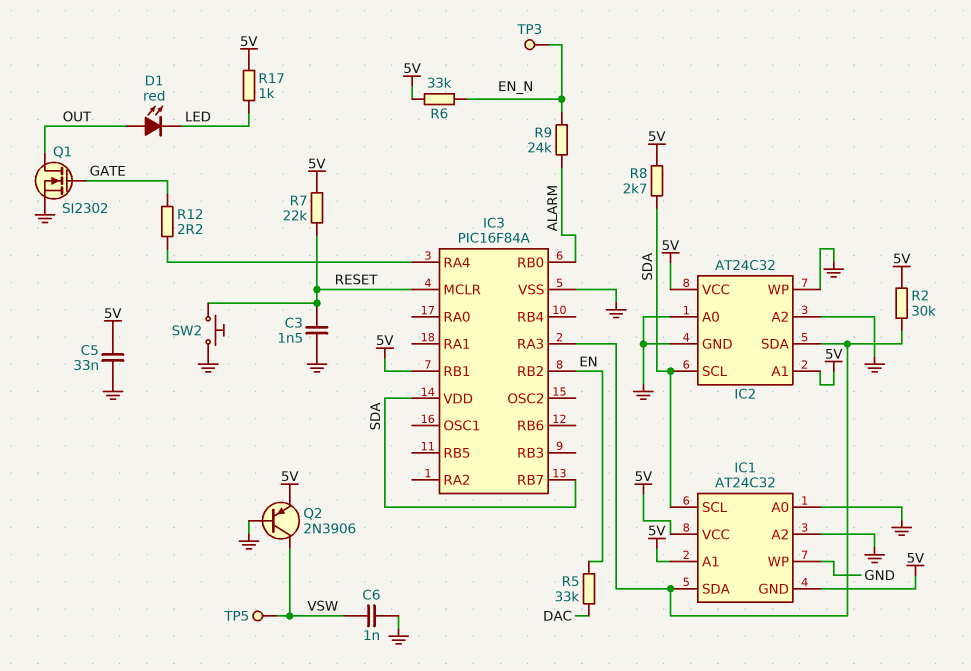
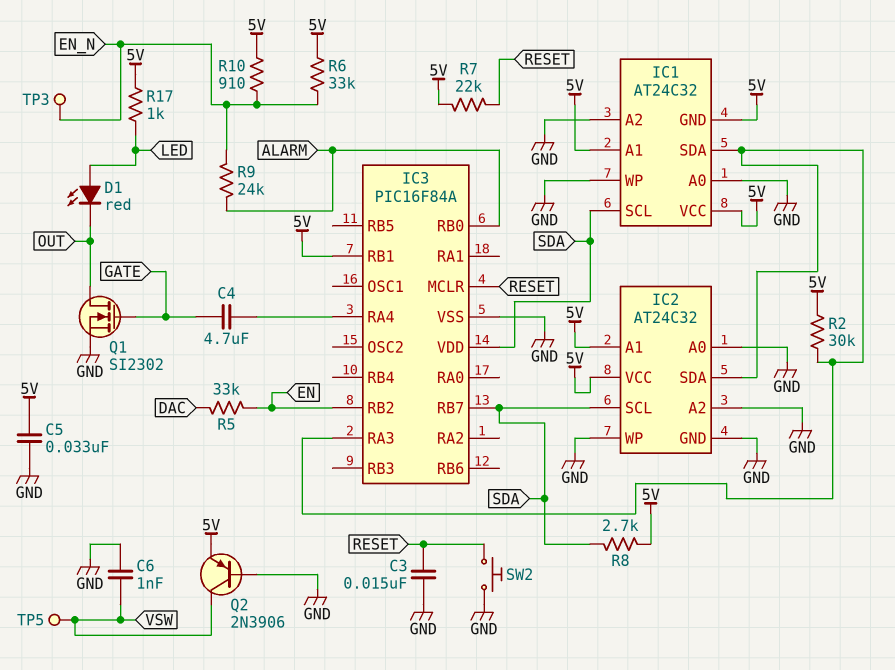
C3: 1.5nF (GND, RESET) -> 15nF (GND, RESET)
C4: none -> 4.7uF (GATE, IC3/RA4)
D1: LED red (A OUT, K LED) -> LED red (A LED, K OUT)
R10: none -> 910 (5V, EN_N)
R12: 2.2 (GATE, IC3/RA4) -> none

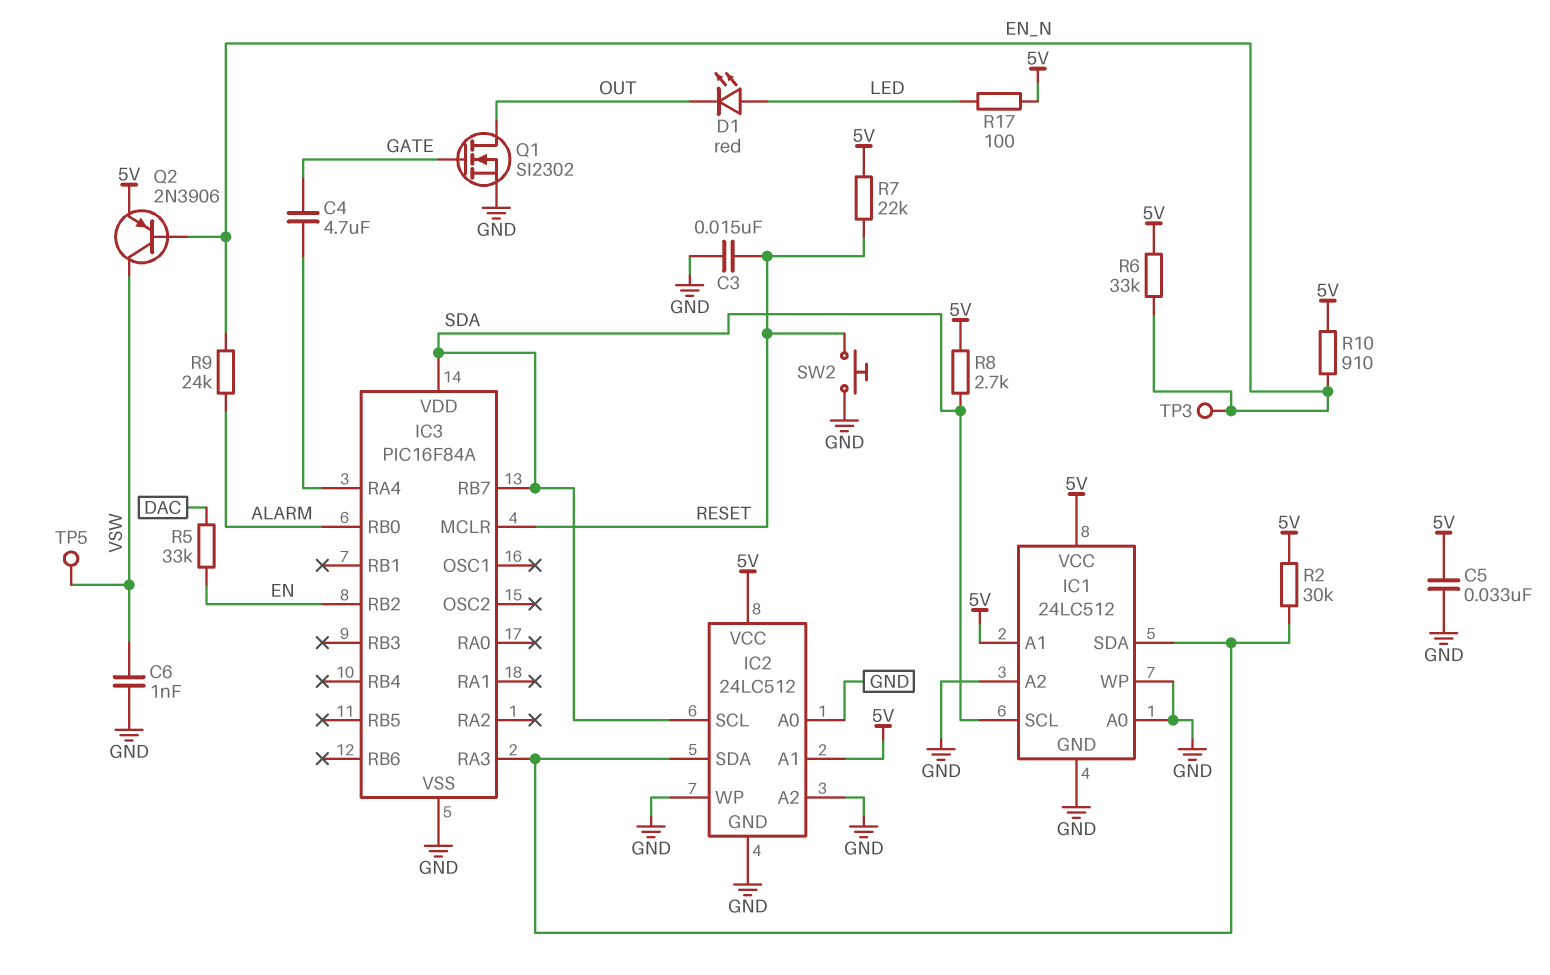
IC1: AT24C32 -> 24LC512
IC1 pin GND: 5V -> GND
IC2: AT24C32 -> 24LC512
IC3 pin RB1: 5V -> none
Q2: PNP 2N3906 (B GND, C VSW, E 5V) -> PNP 2N3906 (B EN_N, C VSW, E 5V)
R17: 1k (5V, LED) -> 100 (5V, LED)

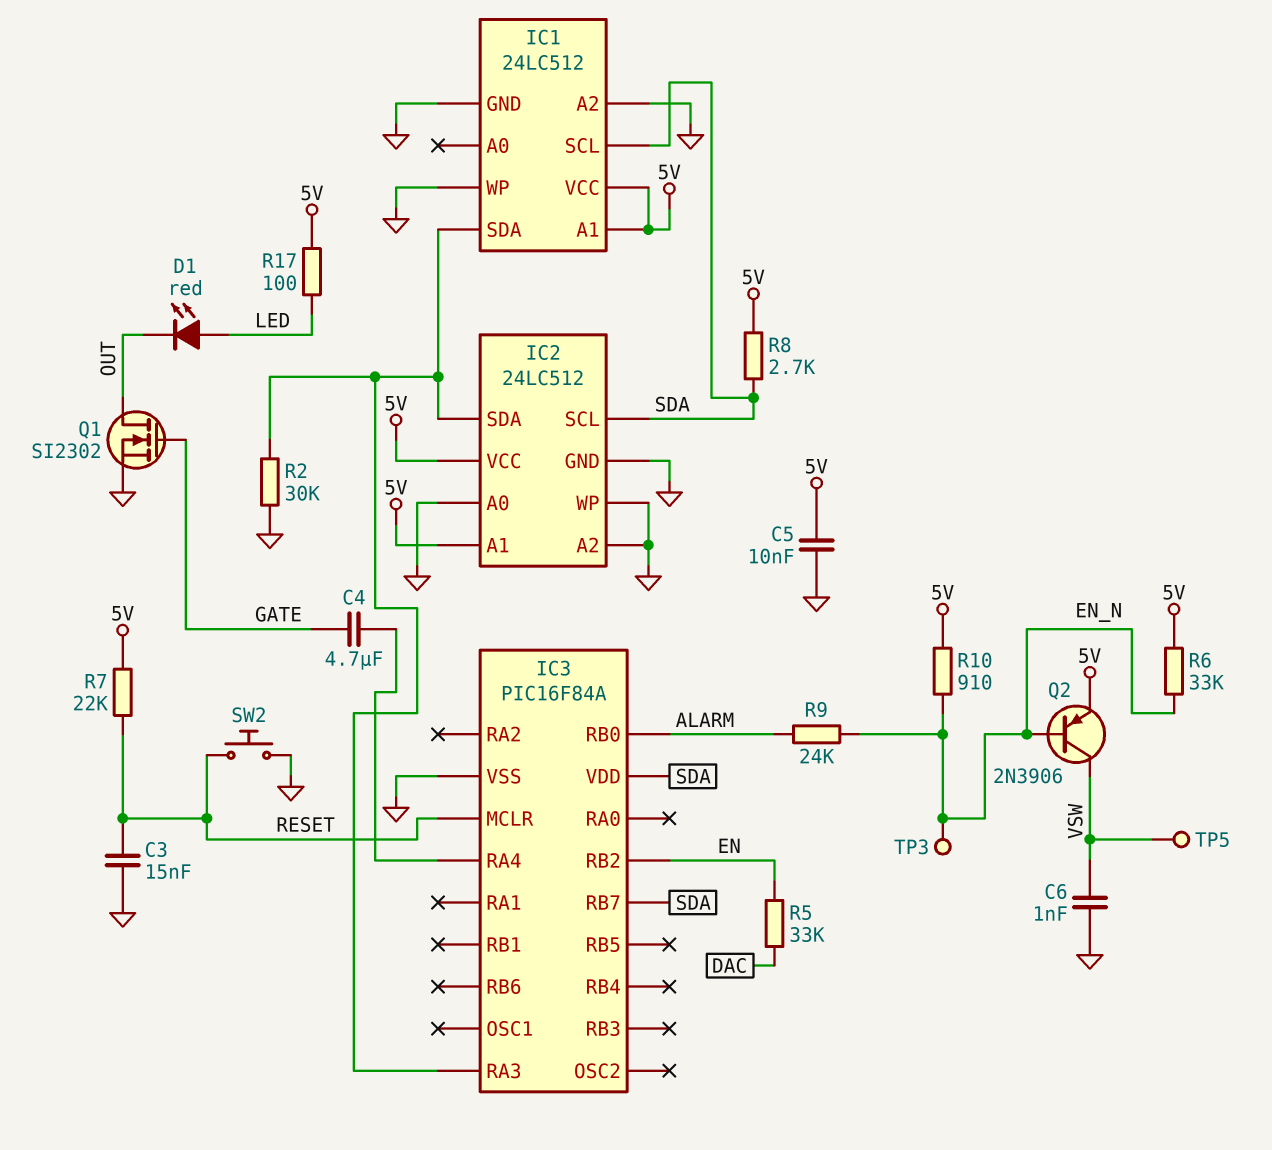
C5: 33nF (5V, GND) -> 10nF (5V, GND)
IC1 pin A0: GND -> none
R2: 30k (5V, IC1/SDA) -> 30k (GND, IC1/SDA)

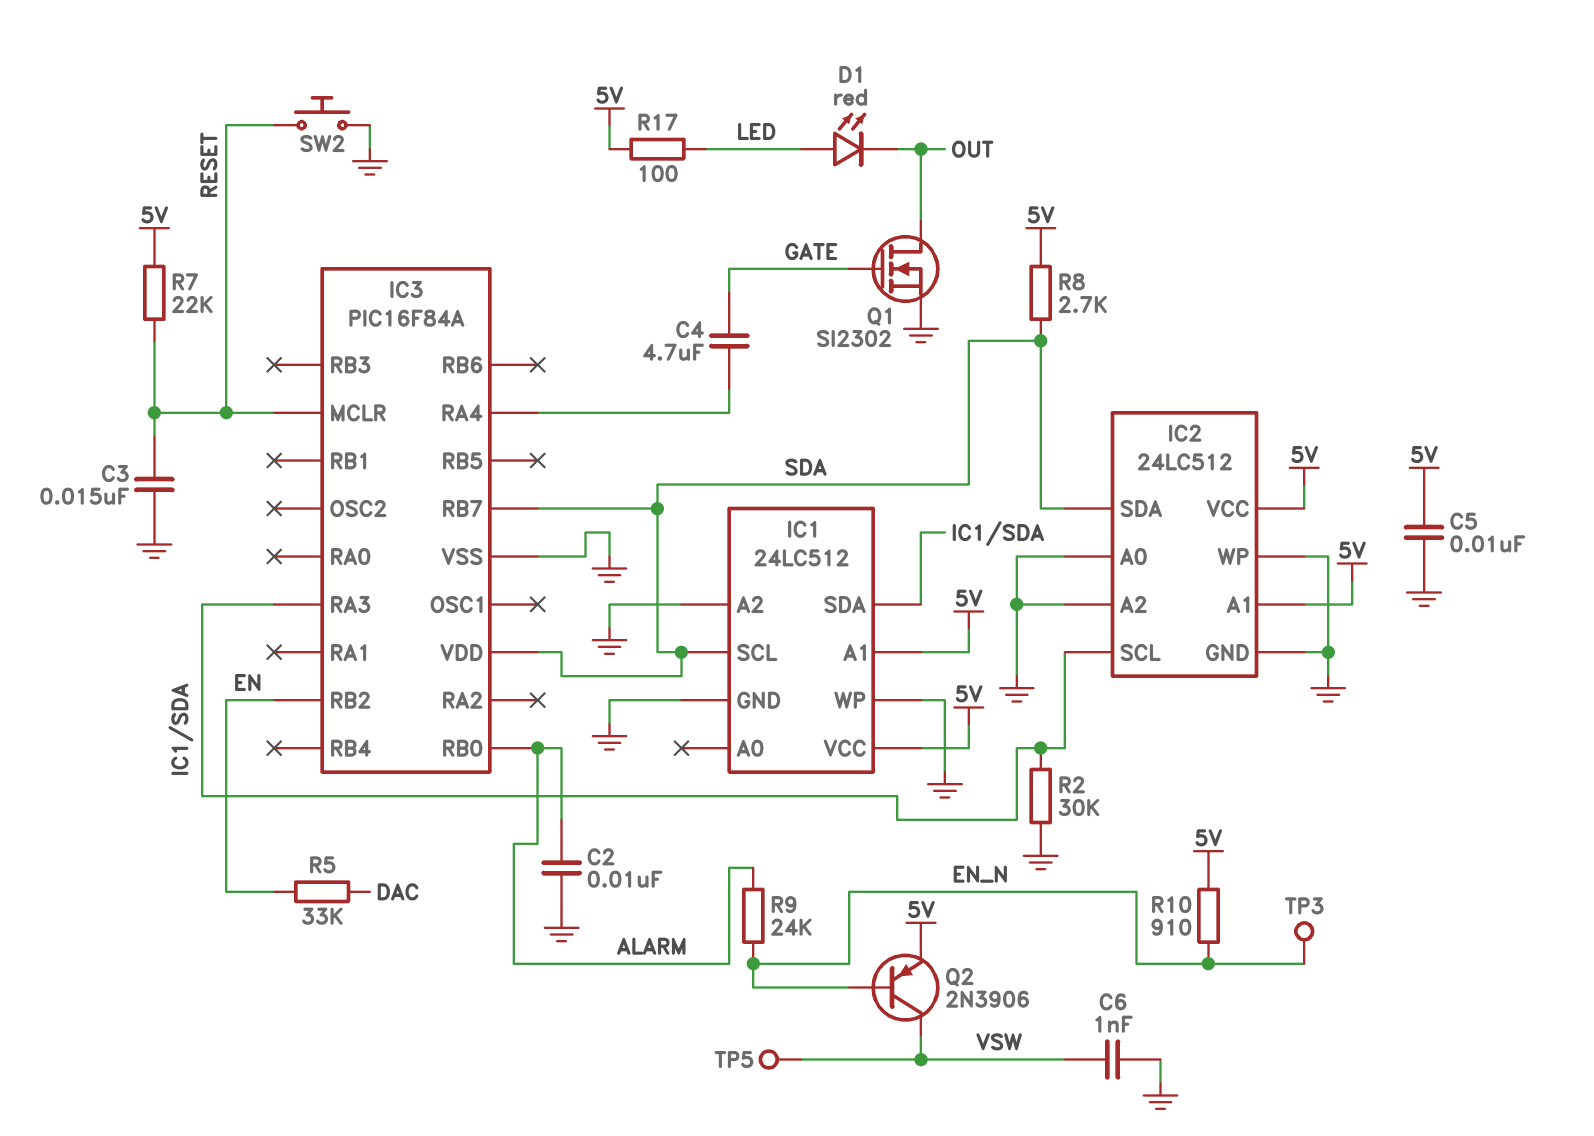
C2: none -> 10nF (ALARM, GND)
IC2 pin SCL: SDA -> IC1/SDA
IC2 pin SDA: IC1/SDA -> SDA
R6: 33k (5V, EN_N) -> none

